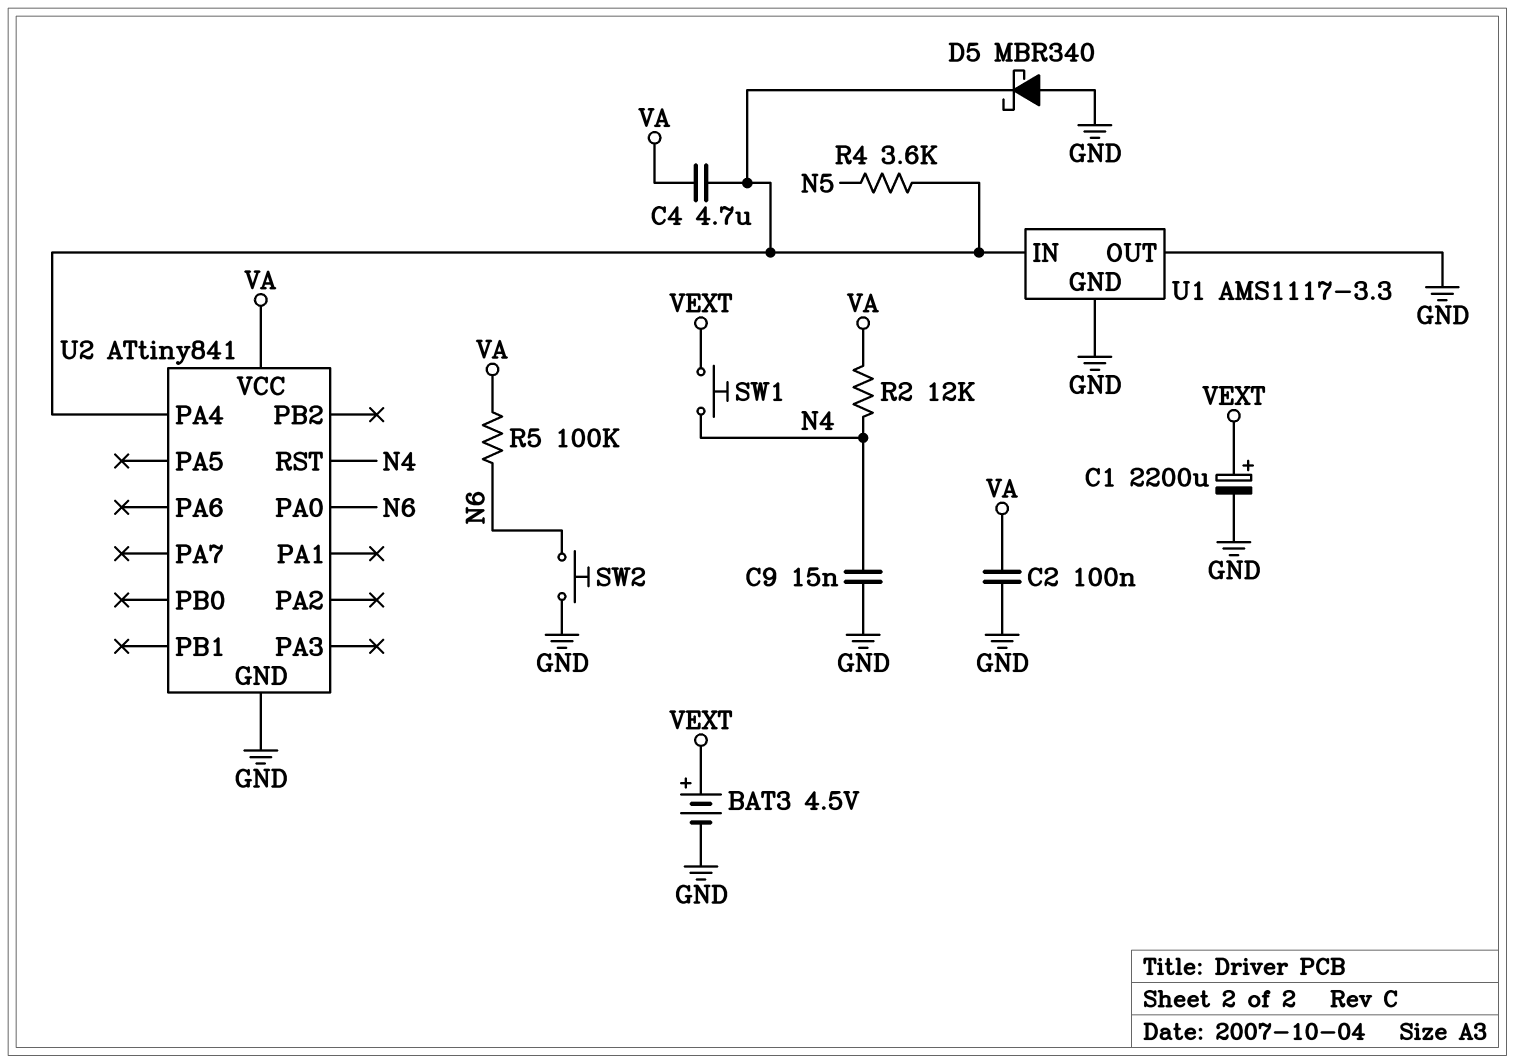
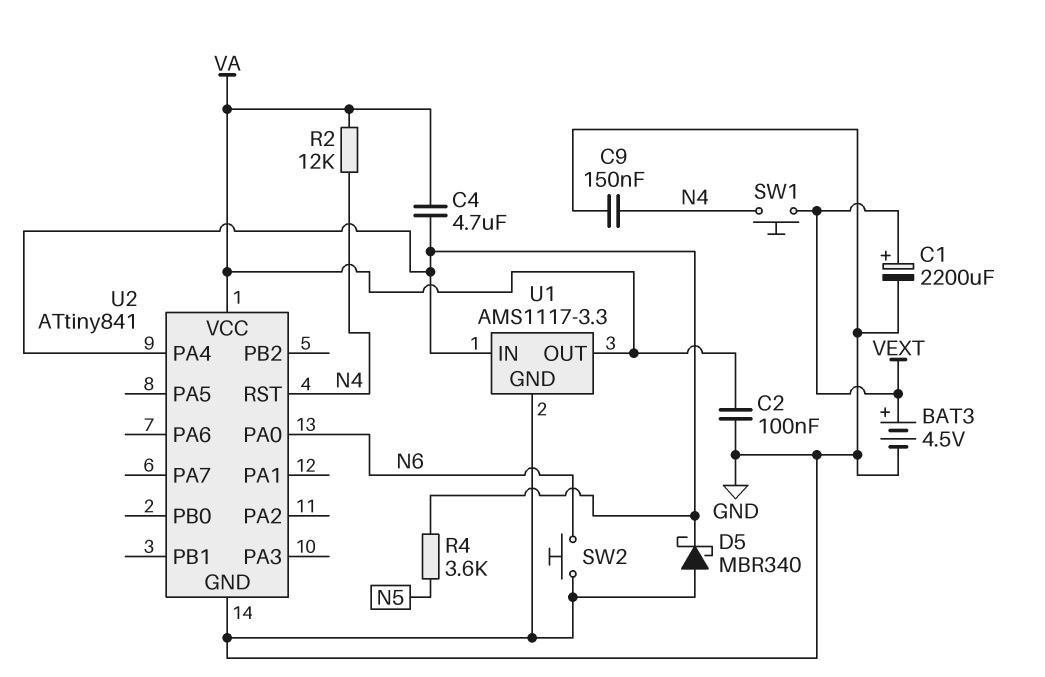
C9: 15nF (GND, N4) -> 150nF (GND, N4)
R5: 100k (N6, VA) -> none
U1 pin OUT: GND -> VA

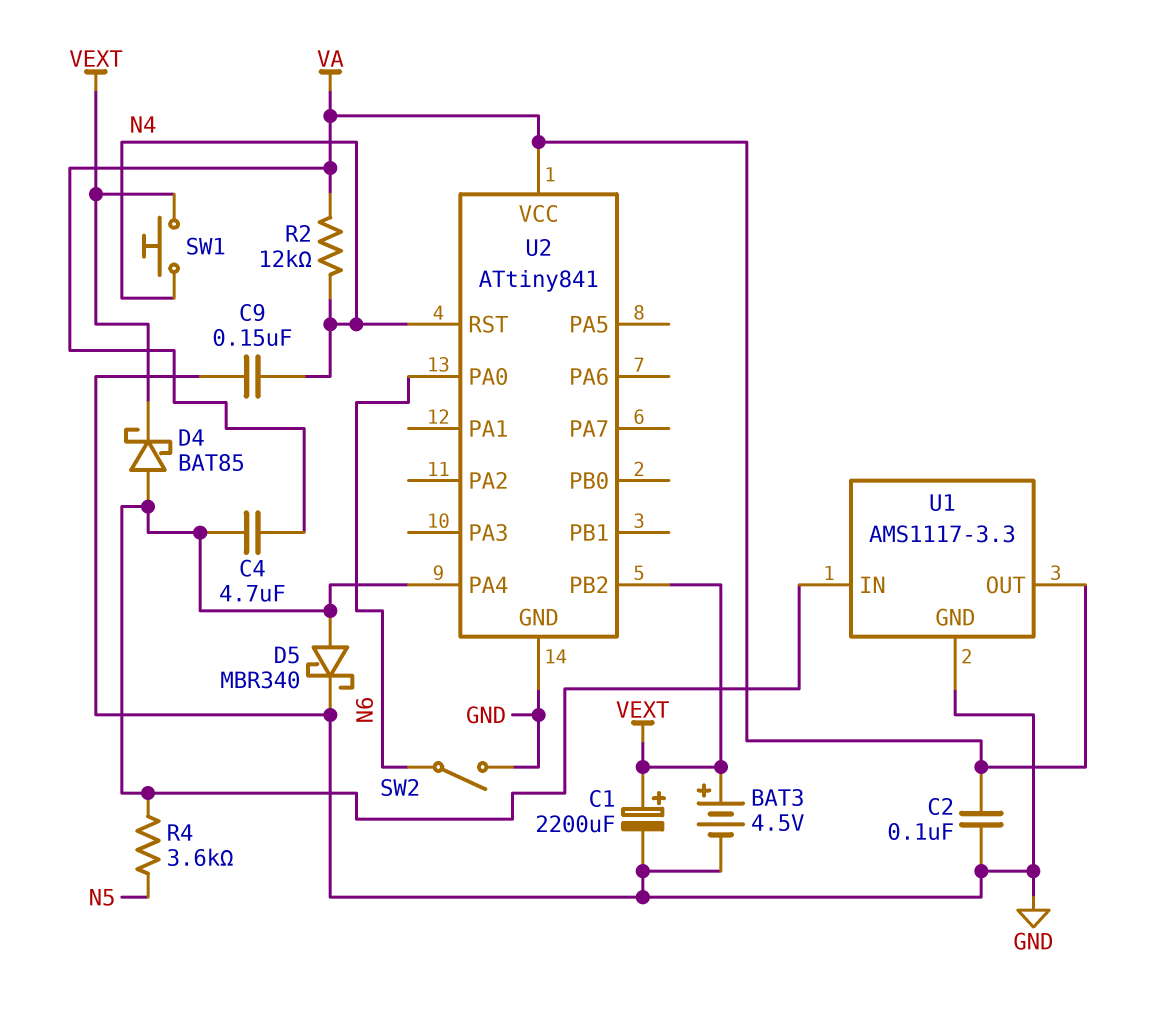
D4: none -> schottky BAT85 (A U1/IN, K VEXT)
D5: schottky MBR340 (A GND, K U1/IN) -> schottky MBR340 (A U1/IN, K GND)
SW2: button (GND, N6) -> switch (GND, N6)
U2 pin PB2: none -> VEXT

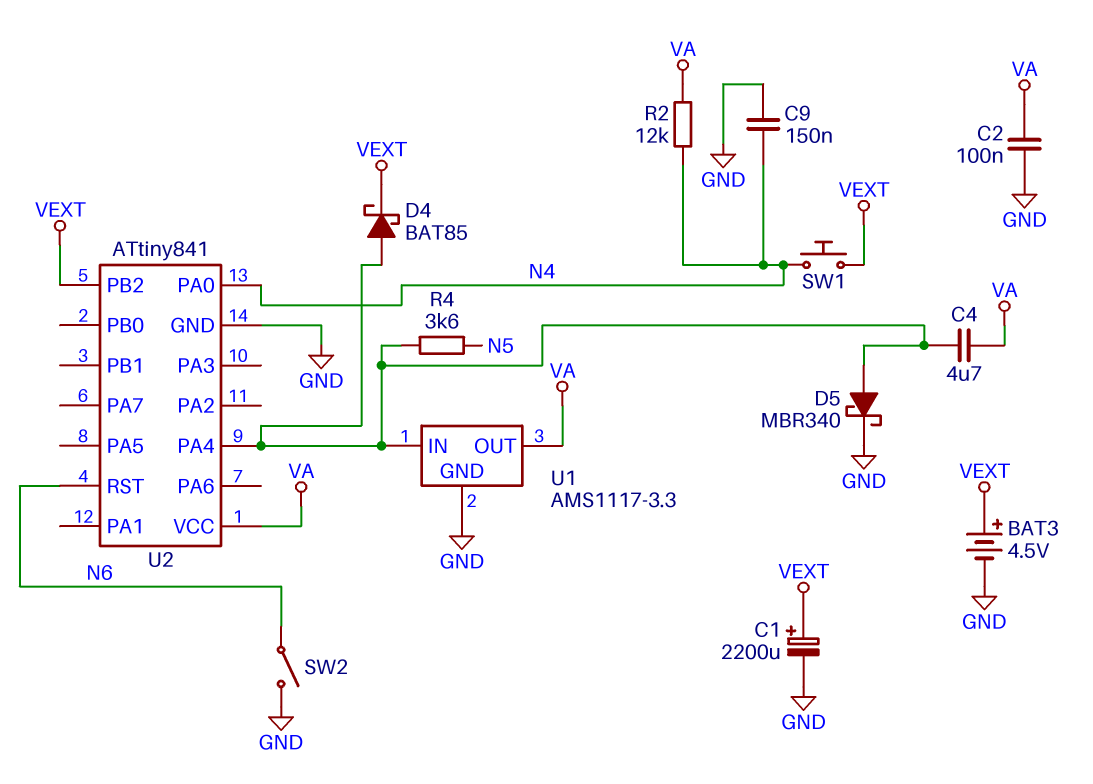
U2 pin PA0: N6 -> N4
U2 pin RST: N4 -> N6

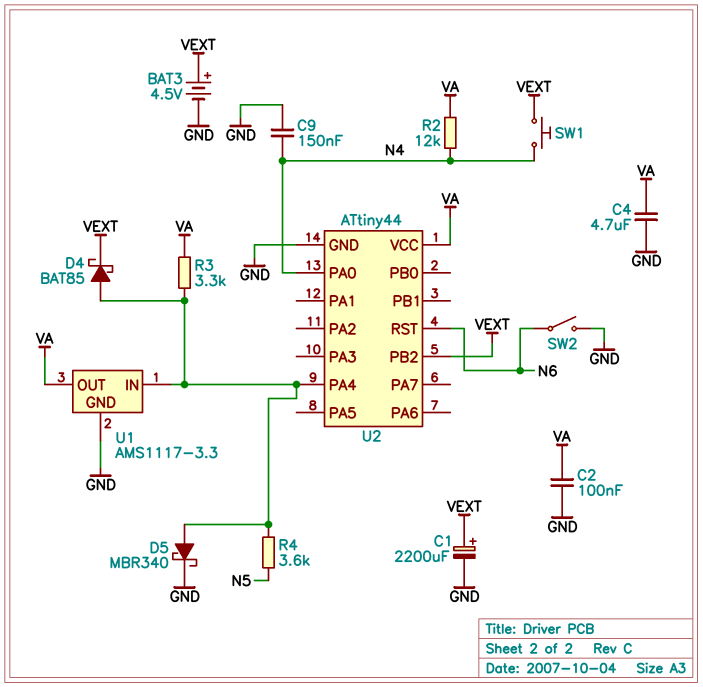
C4: 4.7uF (U1/IN, VA) -> 4.7uF (GND, VA)
R3: none -> 3.3k (U1/IN, VA)
U2: ATtiny841 -> ATtiny44

